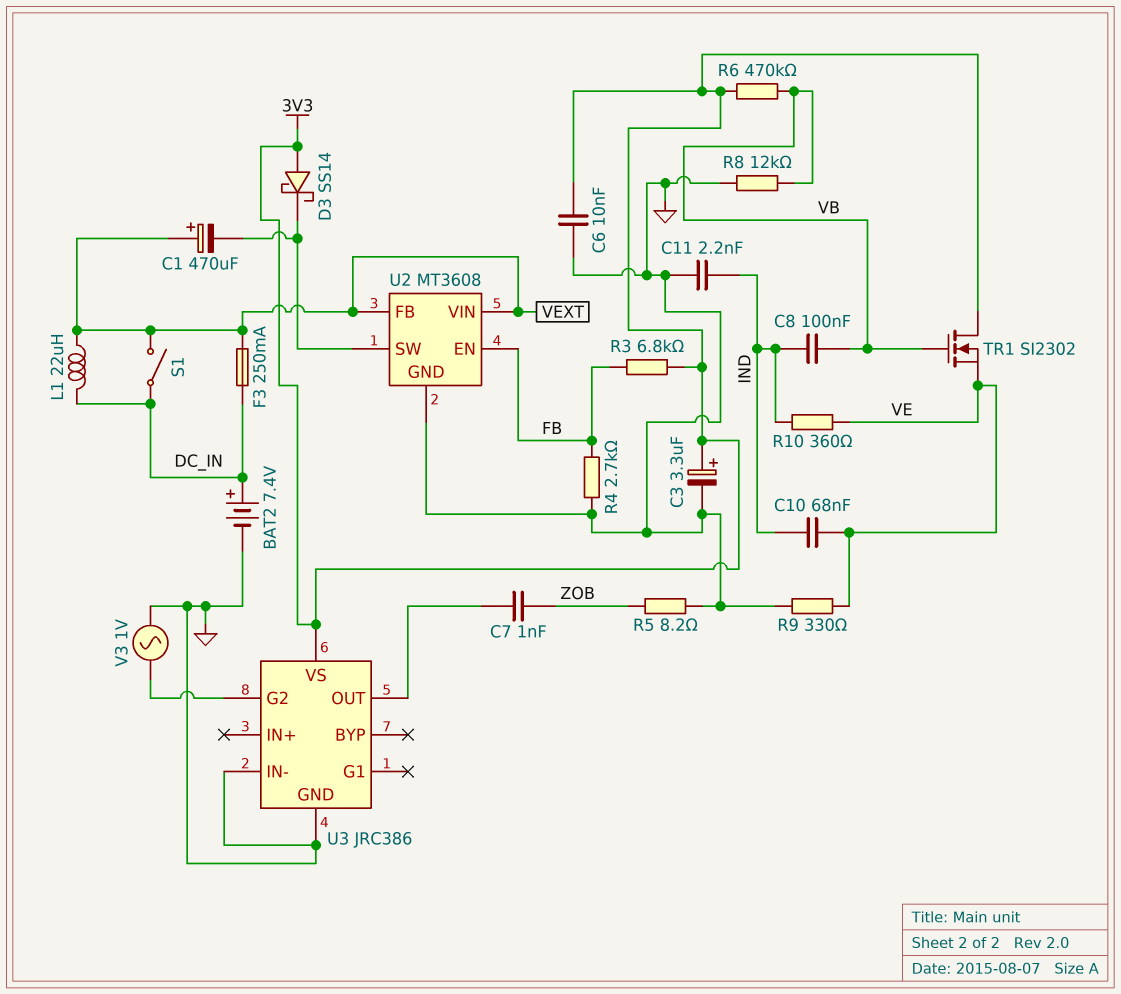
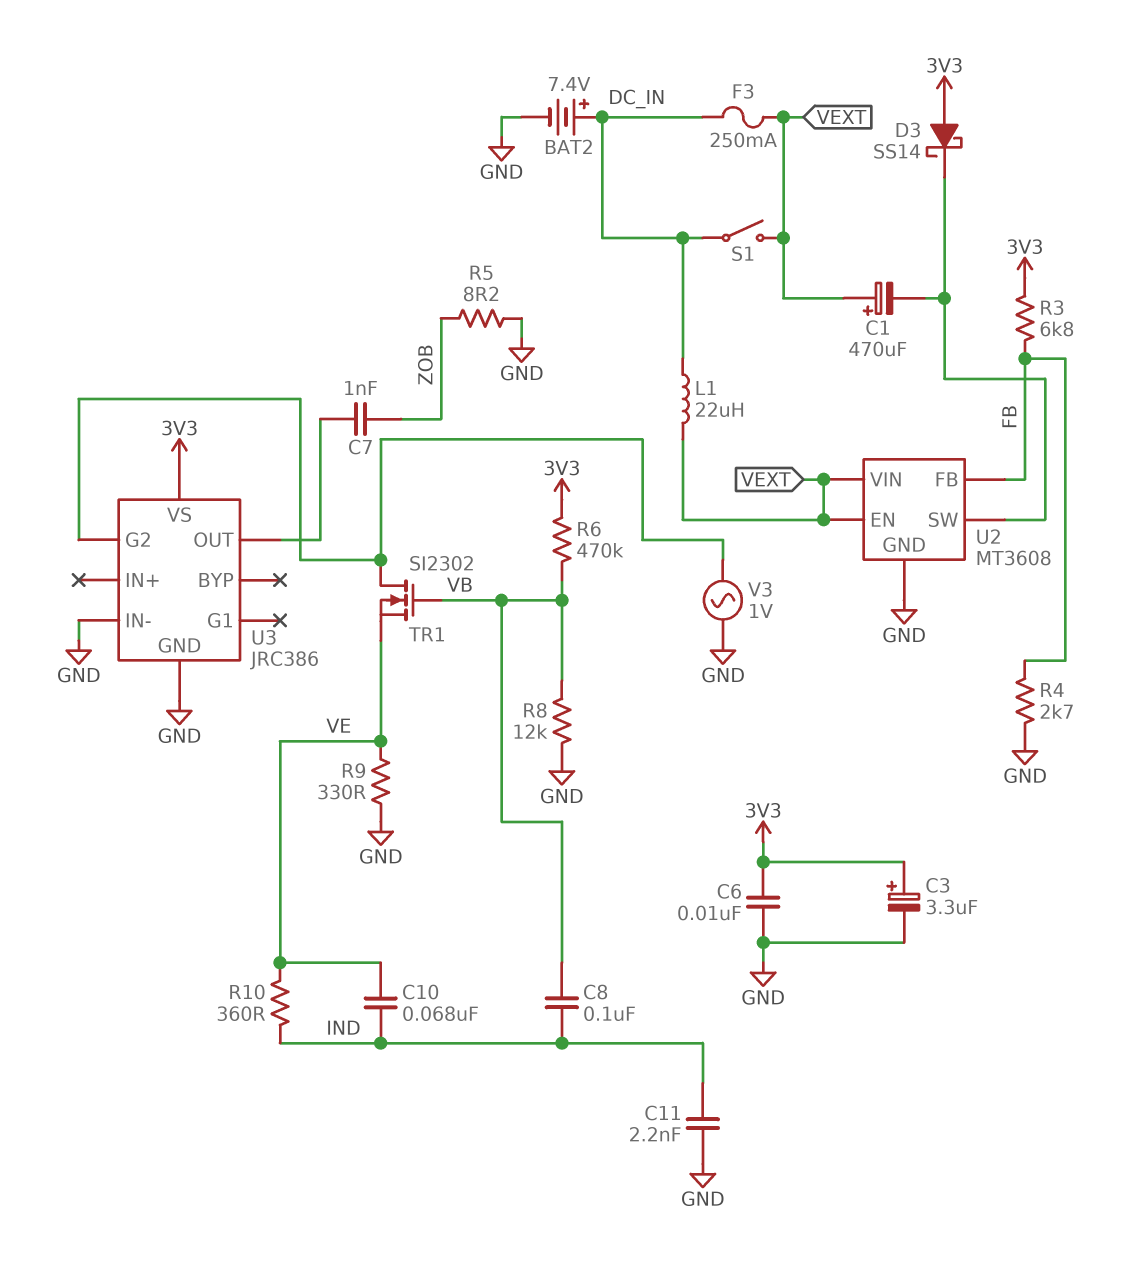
TR1: NMOS SI2302 (G VB, D 3V3, S VE) -> NMOS SI2302 (G VB, D U3/G2, S VE)
U2 pin EN: FB -> VEXT
U2 pin FB: VEXT -> FB

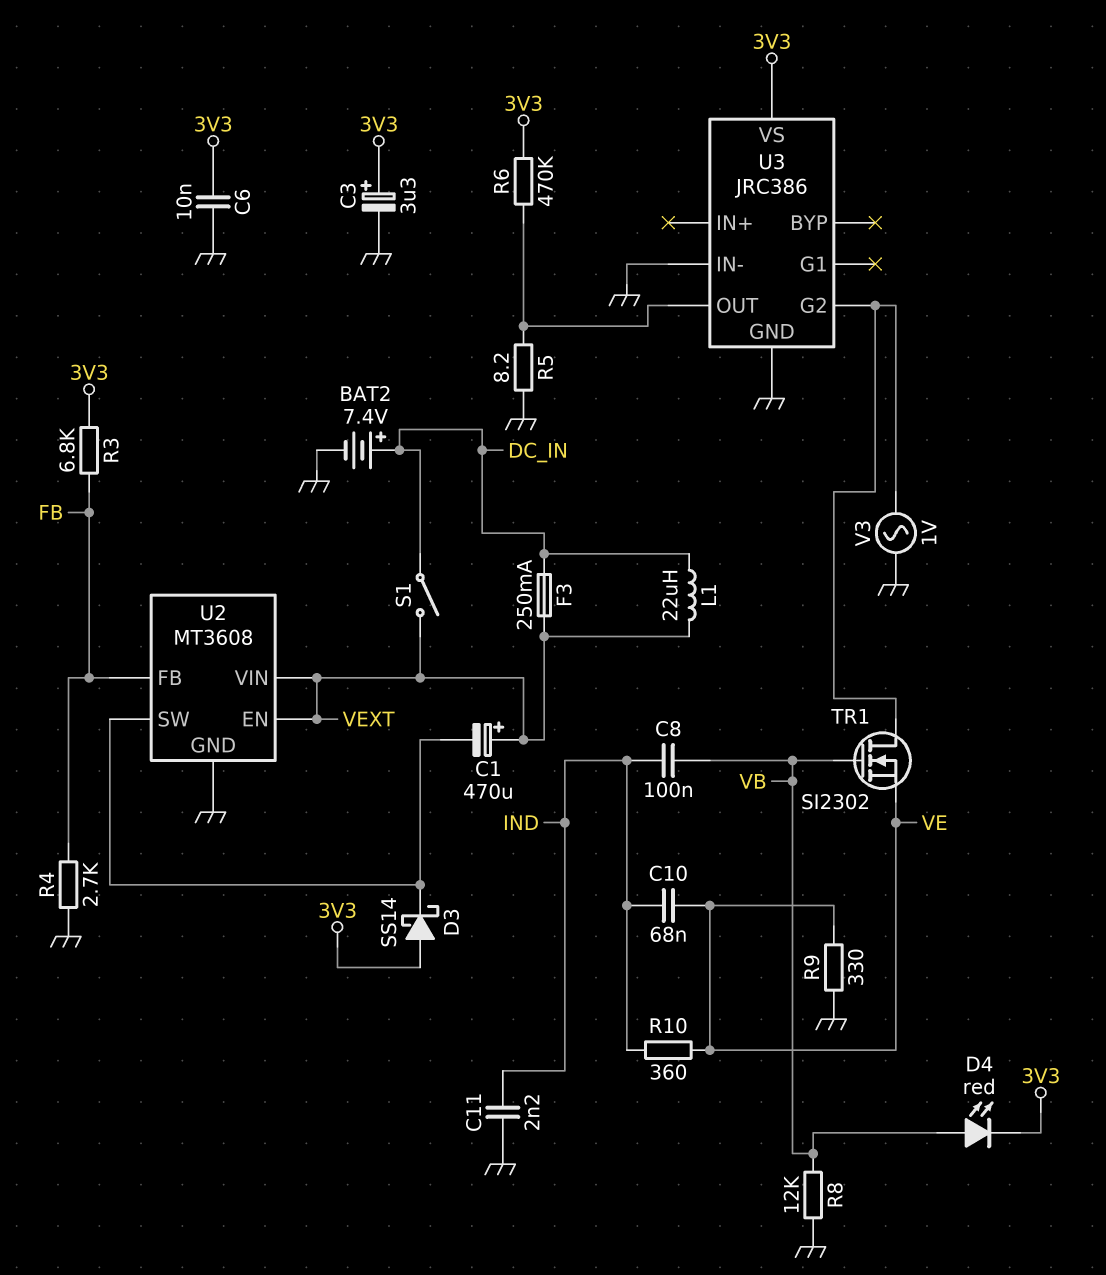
C7: 1nF (U3/OUT, ZOB) -> none
D4: none -> LED red (A VB, K 3V3)
R5: 8.2 (GND, ZOB) -> 8.2 (GND, U3/OUT)
R6: 470k (3V3, VB) -> 470k (3V3, U3/OUT)

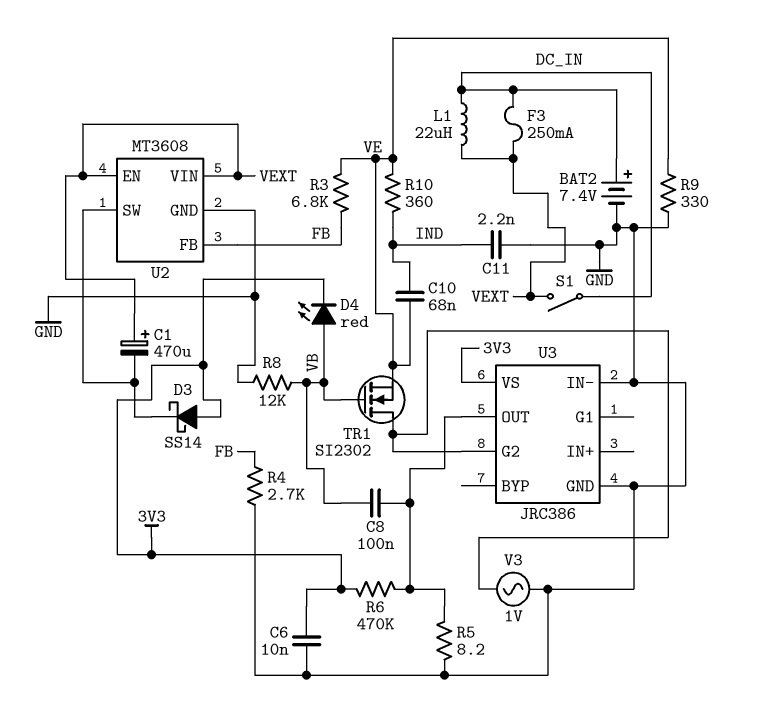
C3: 3.3uF (plus 3V3, minus GND) -> none
C8: 100nF (IND, VB) -> 100nF (U3/OUT, VB)
R3: 6.8k (3V3, FB) -> 6.8k (FB, VE)

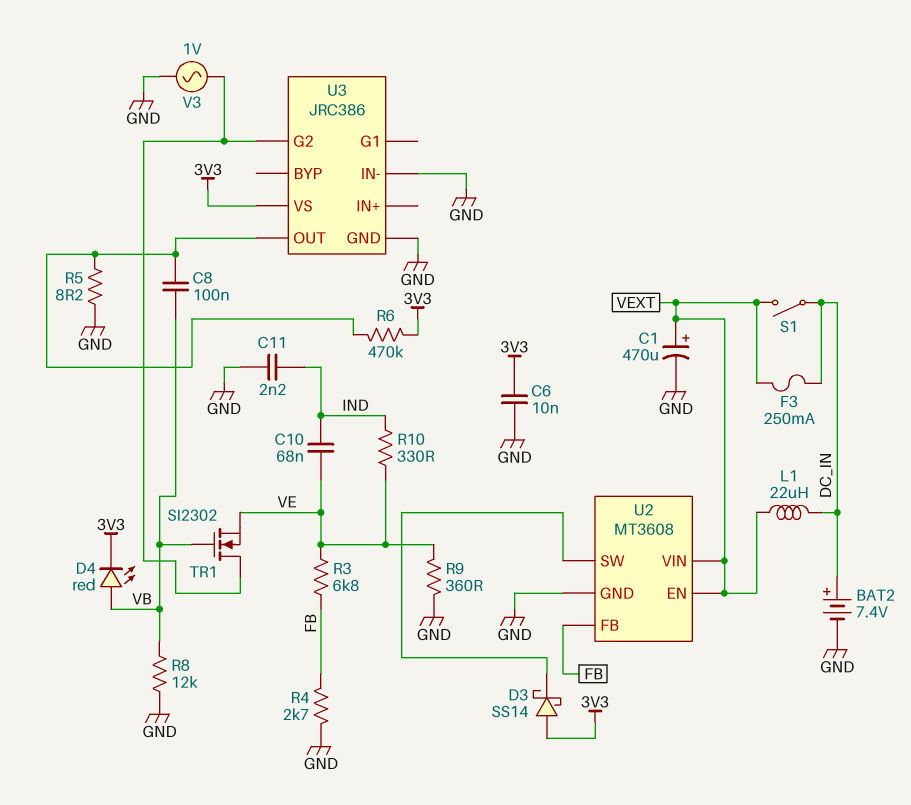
C1: 470uF (plus VEXT, minus U2/SW) -> 470uF (plus VEXT, minus GND)
R9: 330 (GND, VE) -> 360 (GND, VE)
R10: 360 (IND, VE) -> 330 (IND, VE)

